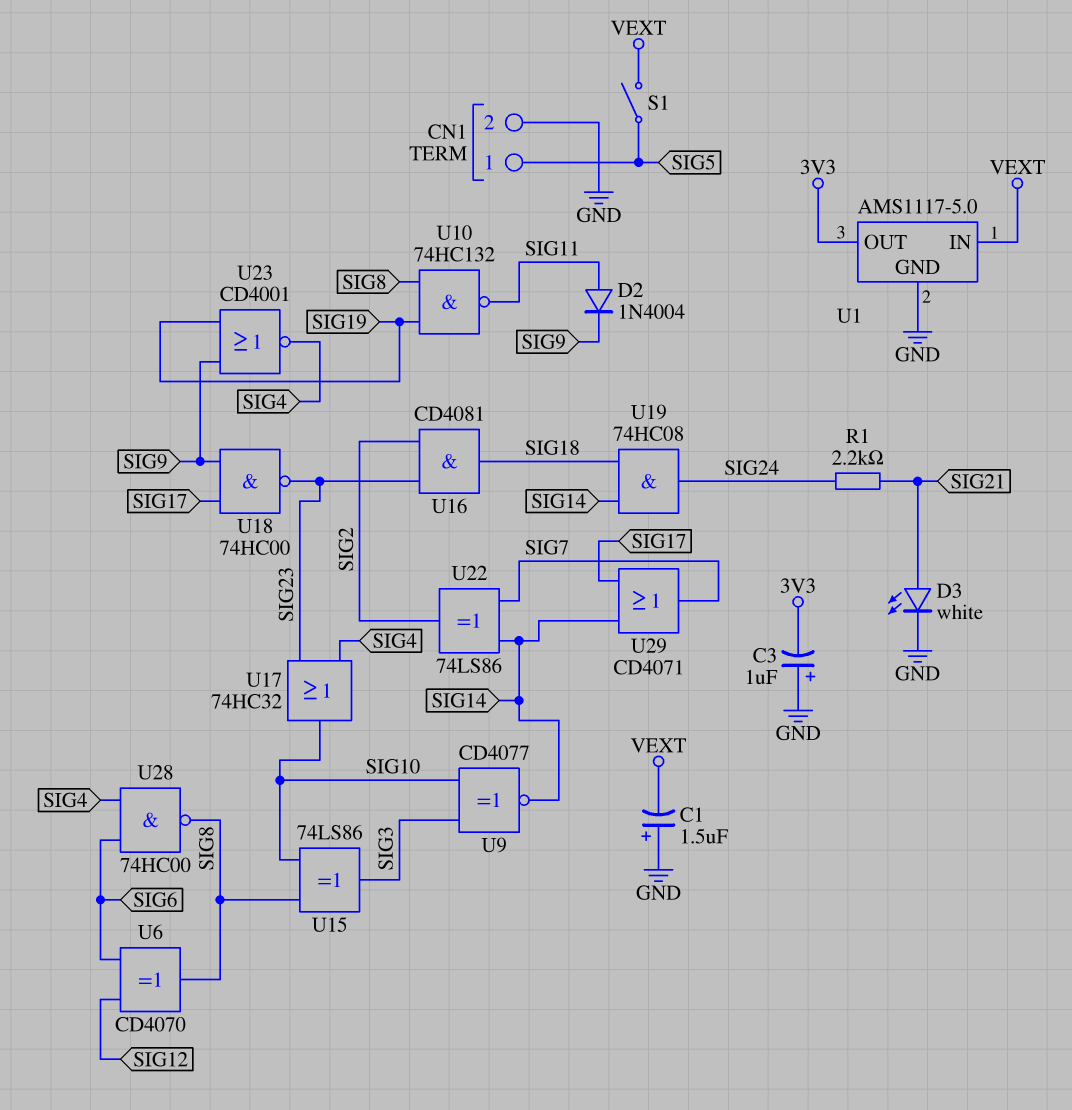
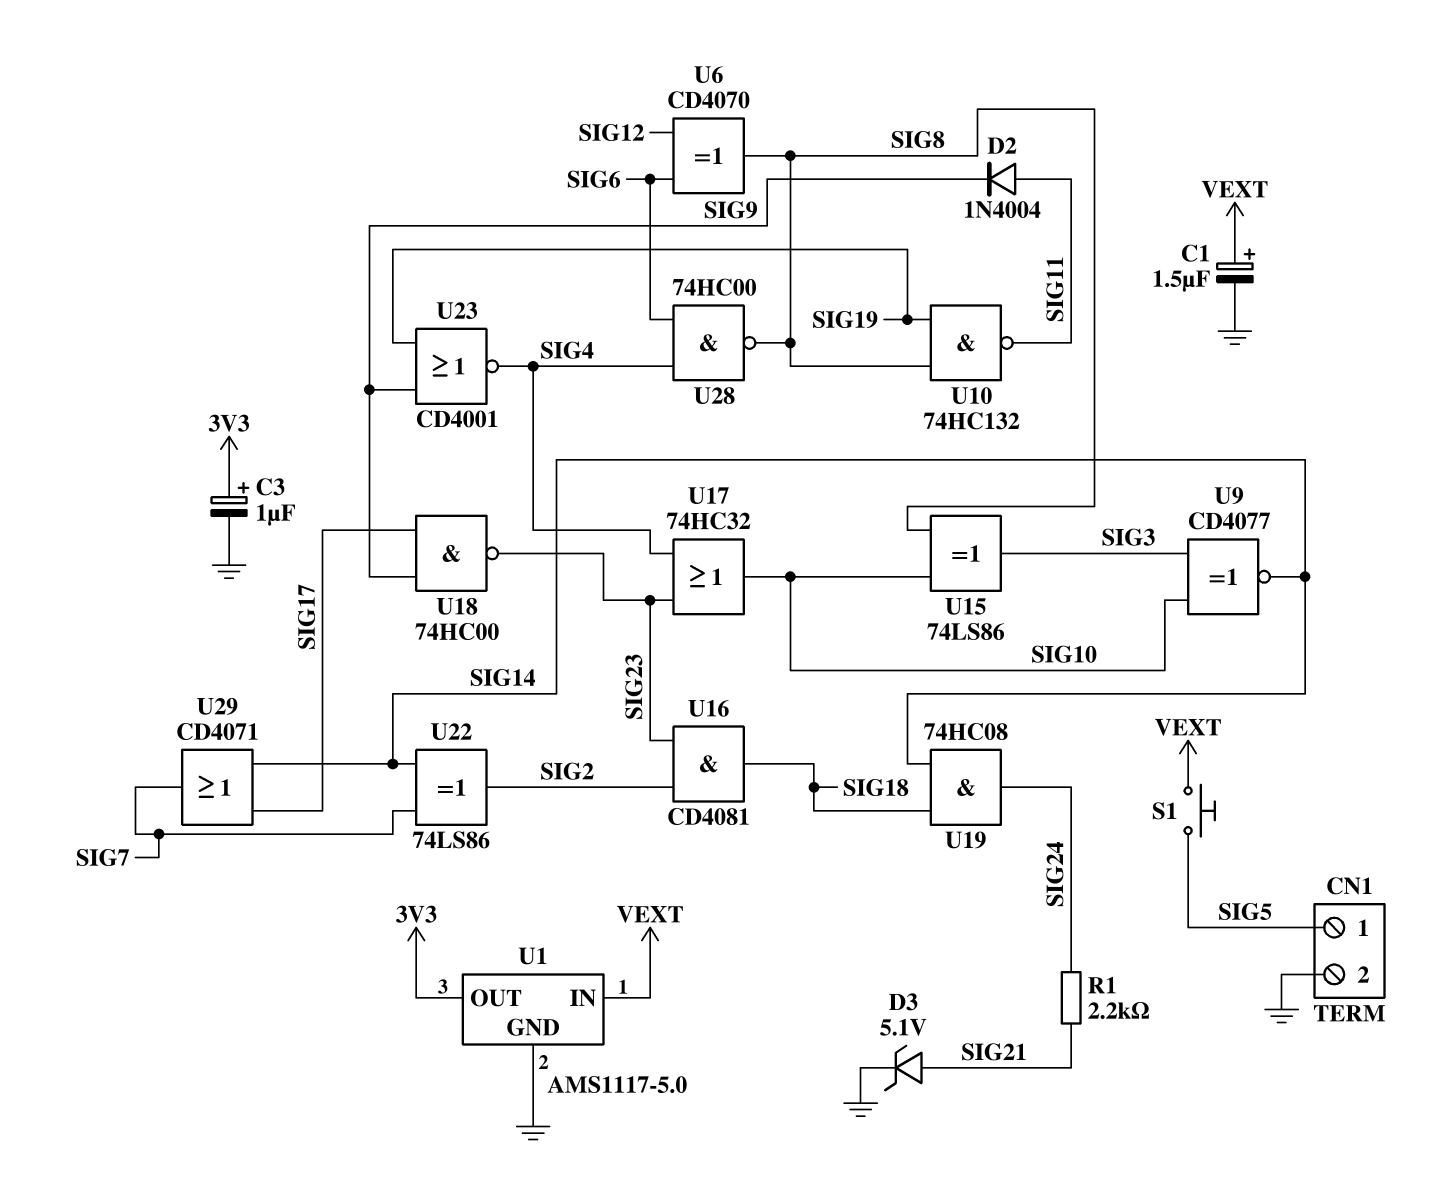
C1: 1.5uF (plus GND, minus VEXT) -> 1.5uF (plus VEXT, minus GND)
C3: 1uF (plus GND, minus 3V3) -> 1uF (plus 3V3, minus GND)
D3: LED white (A SIG21, K GND) -> zener 5.1V (A SIG21, K GND)
S1: switch (SIG5, VEXT) -> button (SIG5, VEXT)

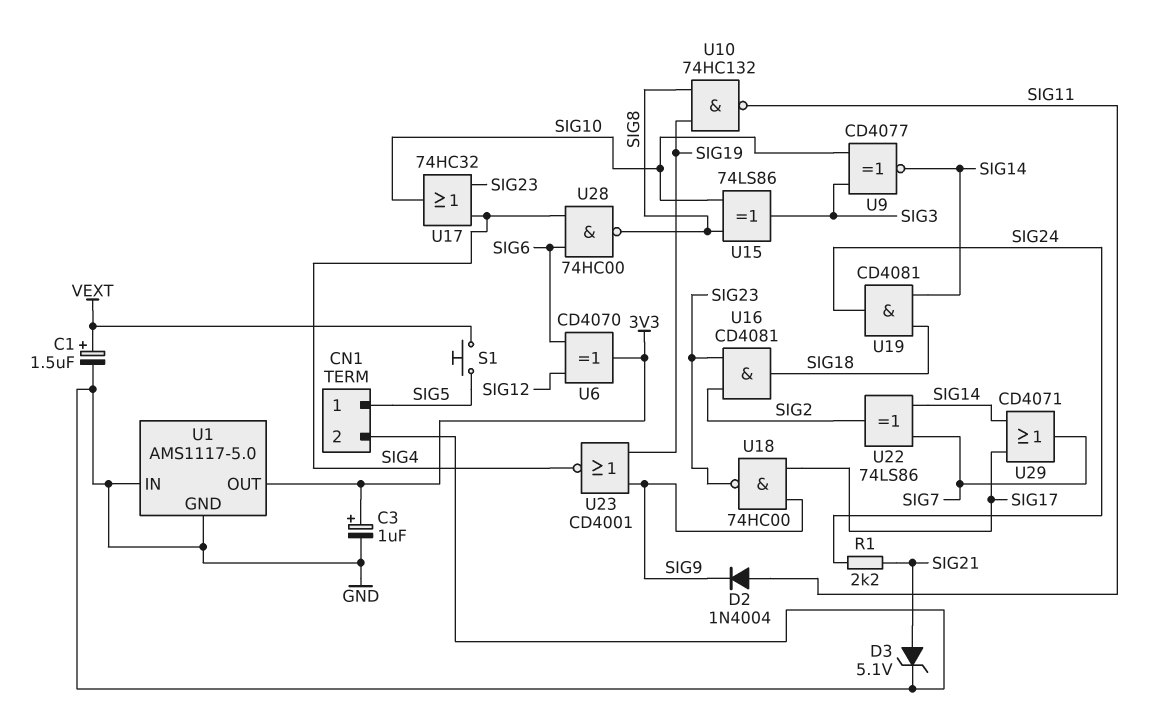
U1 pin IN: VEXT -> GND
U6: XOR CD4070 (in SIG6, in SIG12, out SIG8) -> XOR CD4070 (in SIG6, in SIG12, out 3V3)
U19: AND 74HC08 (in SIG14, in SIG18, out SIG24) -> AND CD4081 (in SIG14, in SIG18, out SIG24)

